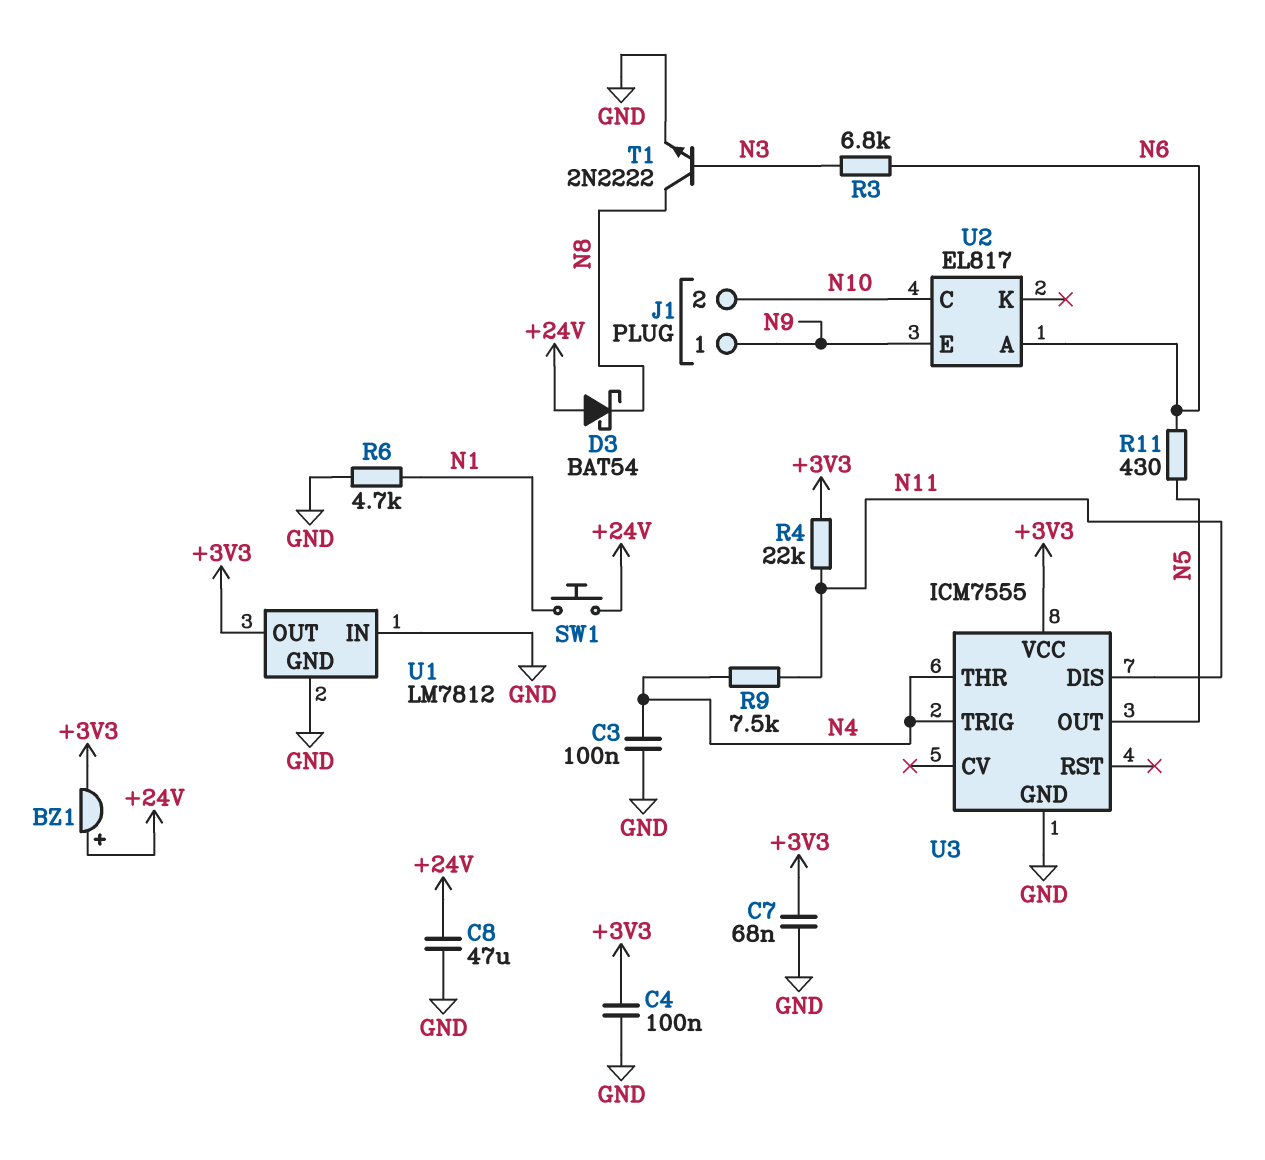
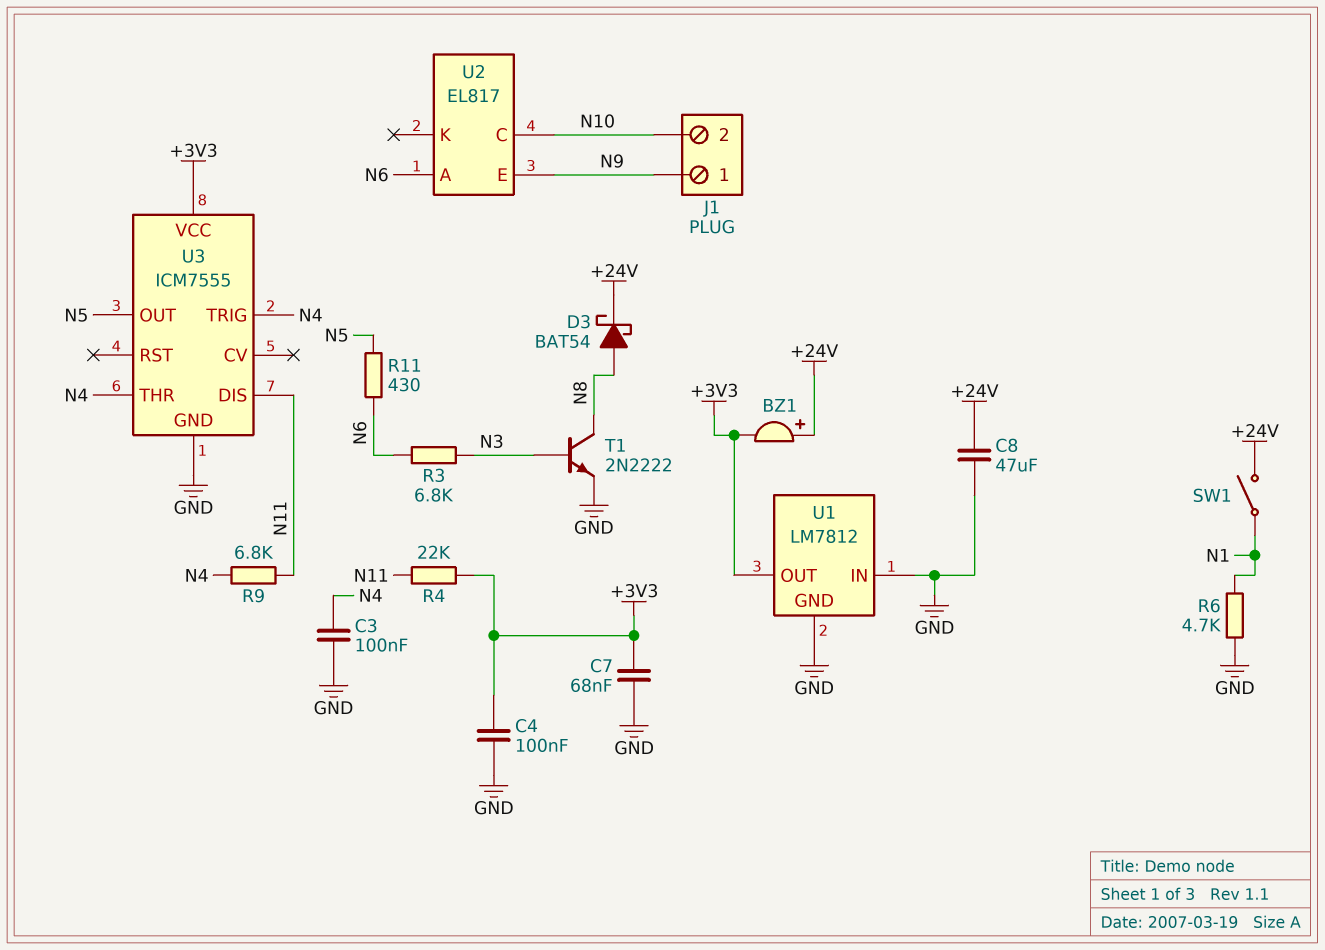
D3: schottky BAT54 (A +24V, K N8) -> schottky BAT54 (A N8, K +24V)
R9: 7.5k (N4, N11) -> 6.8k (N4, N11)
SW1: button (+24V, N1) -> switch (+24V, N1)

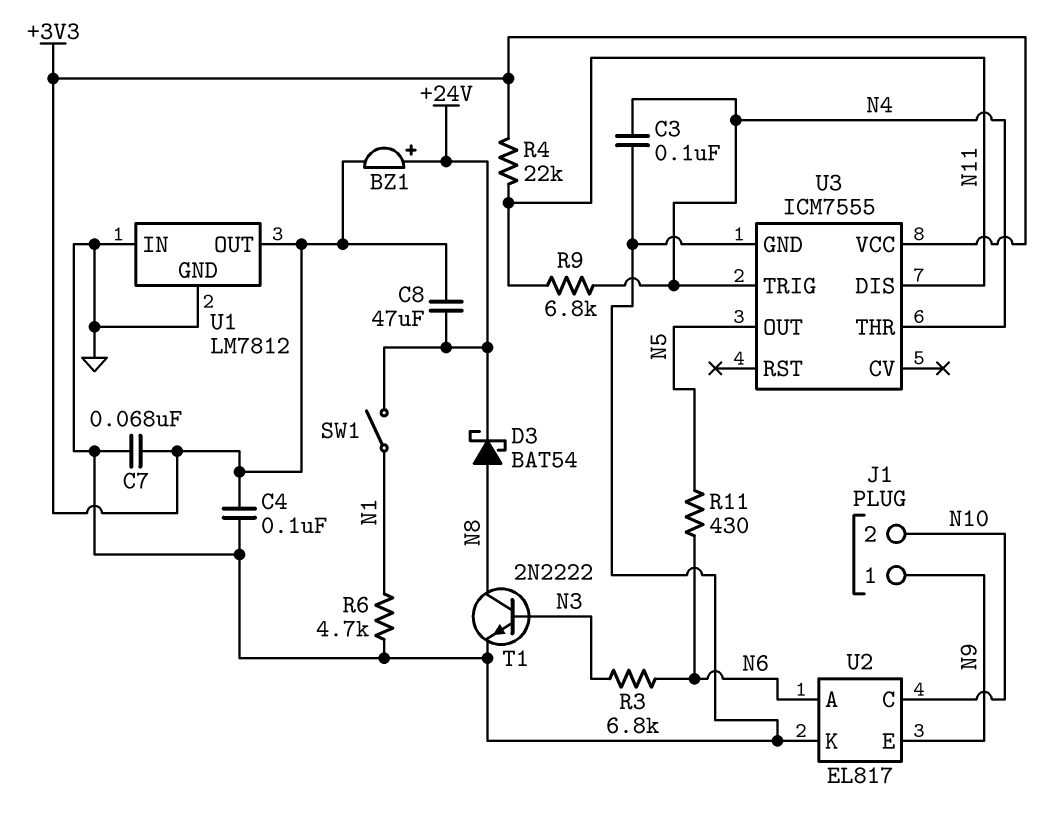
C8: 47uF (+24V, GND) -> 47uF (+3V3, +24V)
U2 pin K: none -> GND

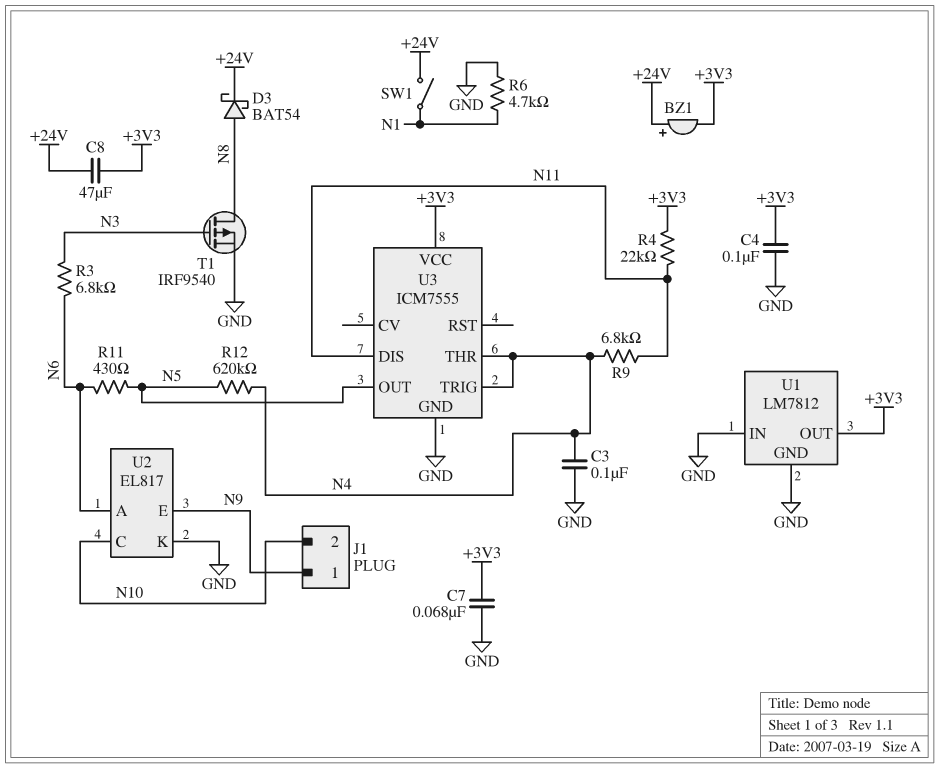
R12: none -> 620k (N4, N5)
T1: NPN 2N2222 (B N3, C N8, E GND) -> PMOS IRF9540 (G N3, D N8, S GND)

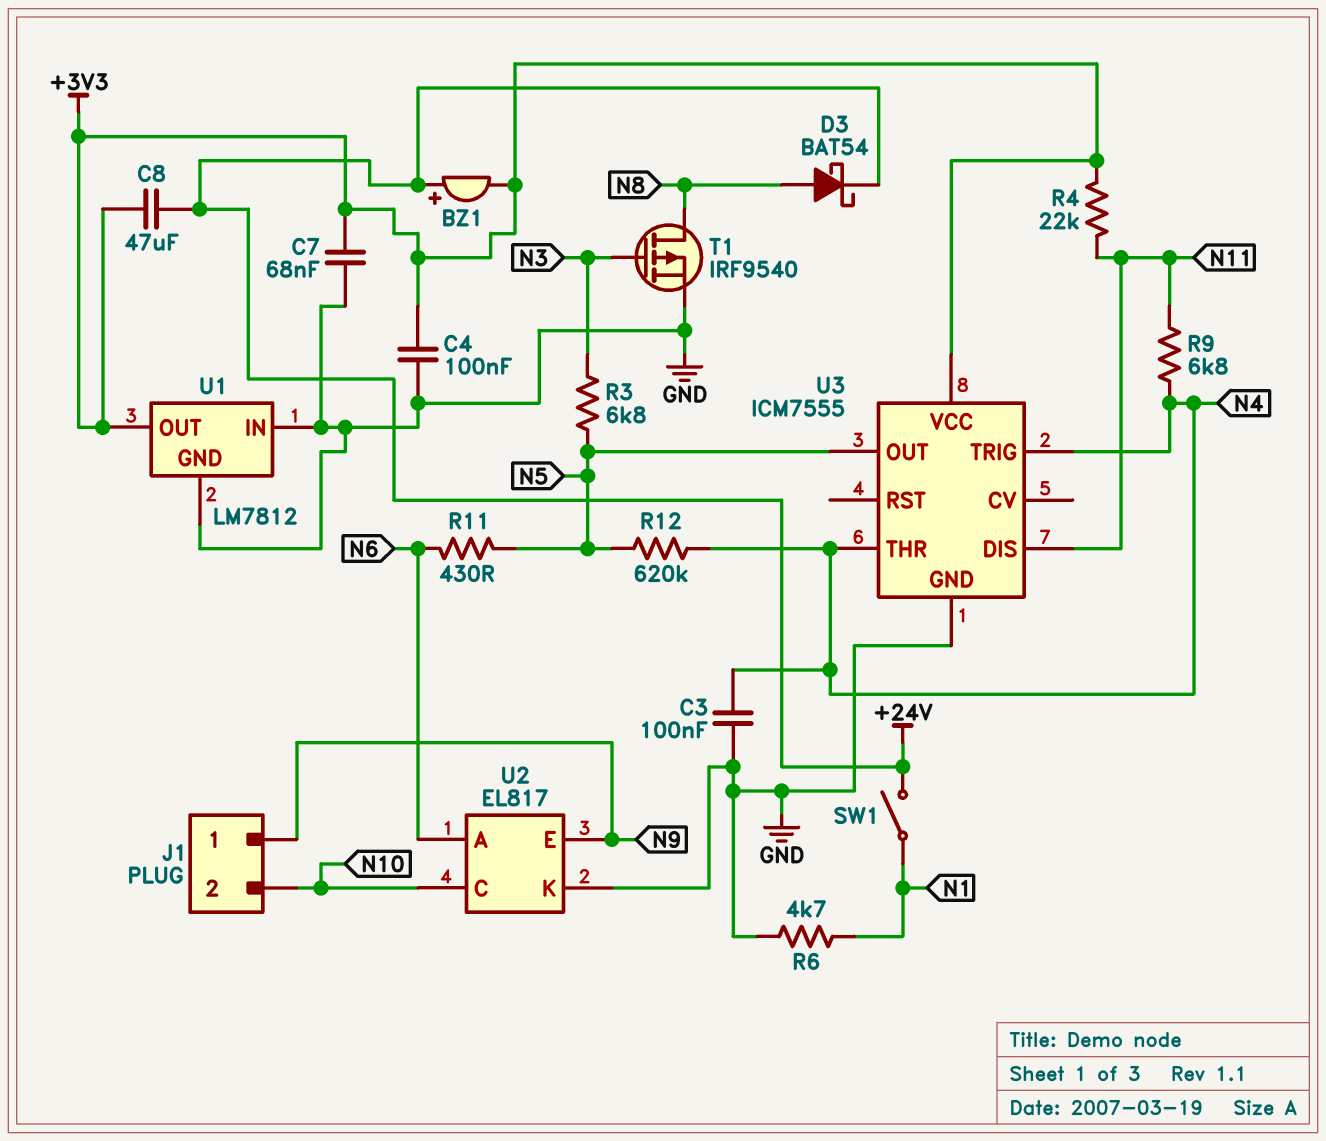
R3: 6.8k (N3, N6) -> 6.8k (N3, N5)

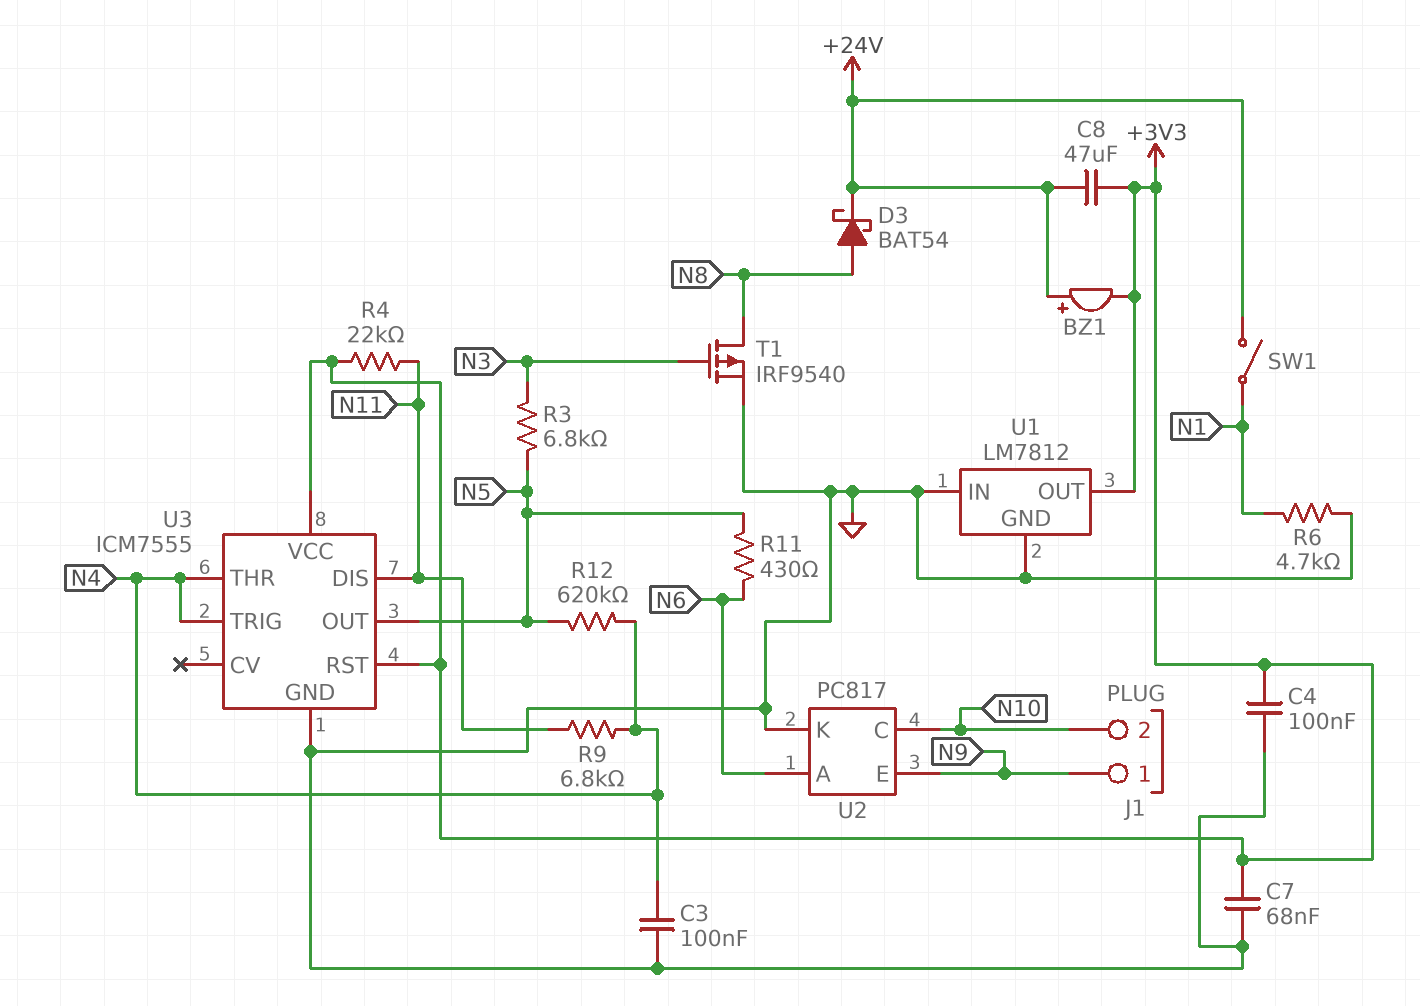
U2: EL817 -> PC817
U3 pin RST: none -> +3V3

